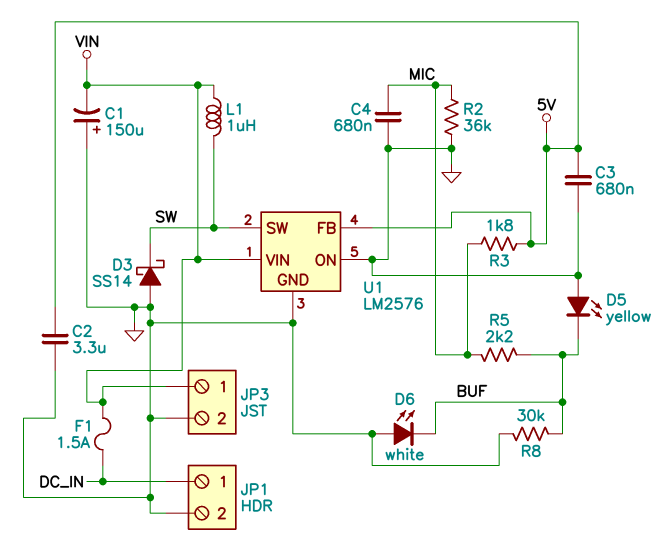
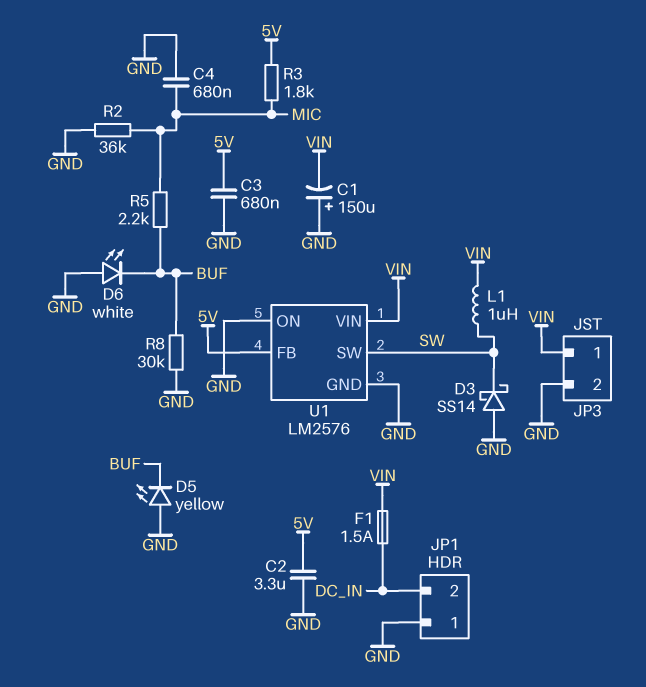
JP1 pin 1: DC_IN -> GND
JP1 pin 2: GND -> DC_IN

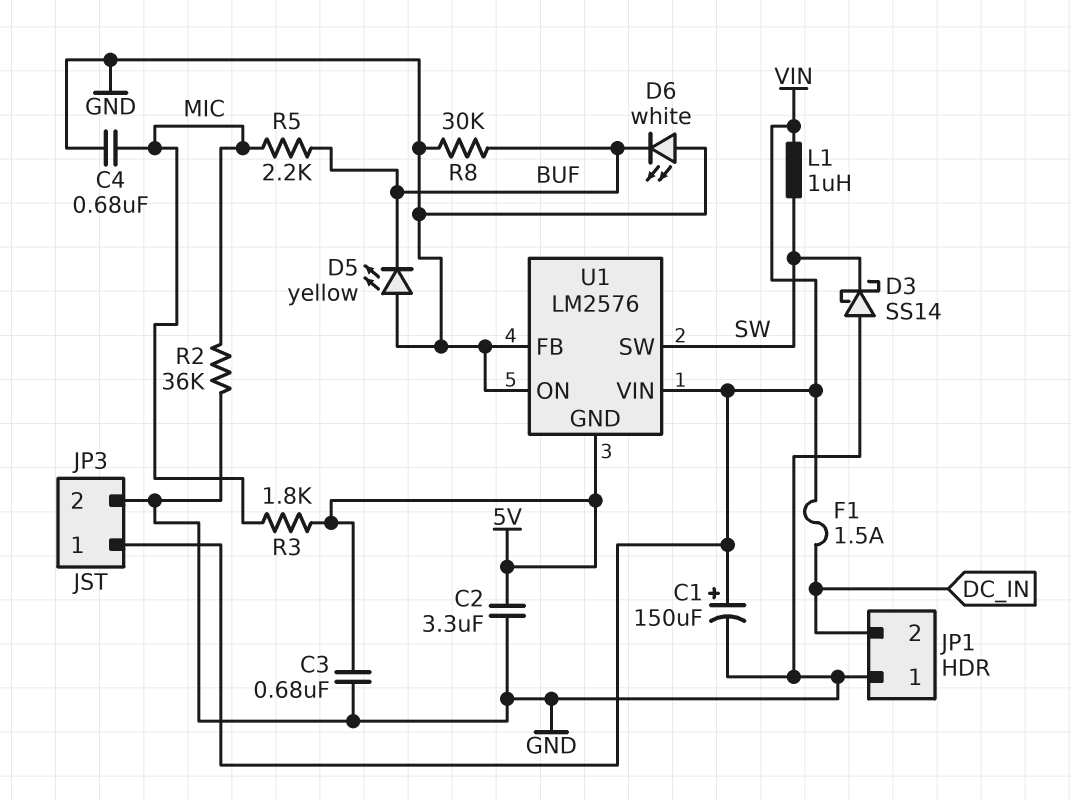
C1: 150uF (plus GND, minus VIN) -> 150uF (plus VIN, minus GND)
U1 pin FB: 5V -> GND
U1 pin GND: GND -> 5V

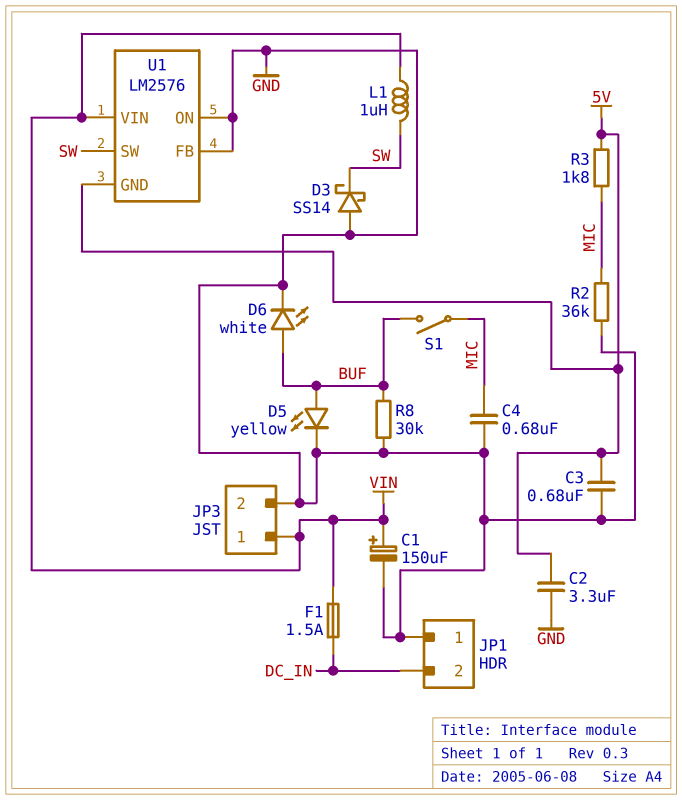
D5: LED yellow (A GND, K BUF) -> LED yellow (A BUF, K GND)
D6: LED white (A GND, K BUF) -> LED white (A BUF, K GND)
R5: 2.2k (BUF, MIC) -> none
S1: none -> switch (BUF, MIC)

